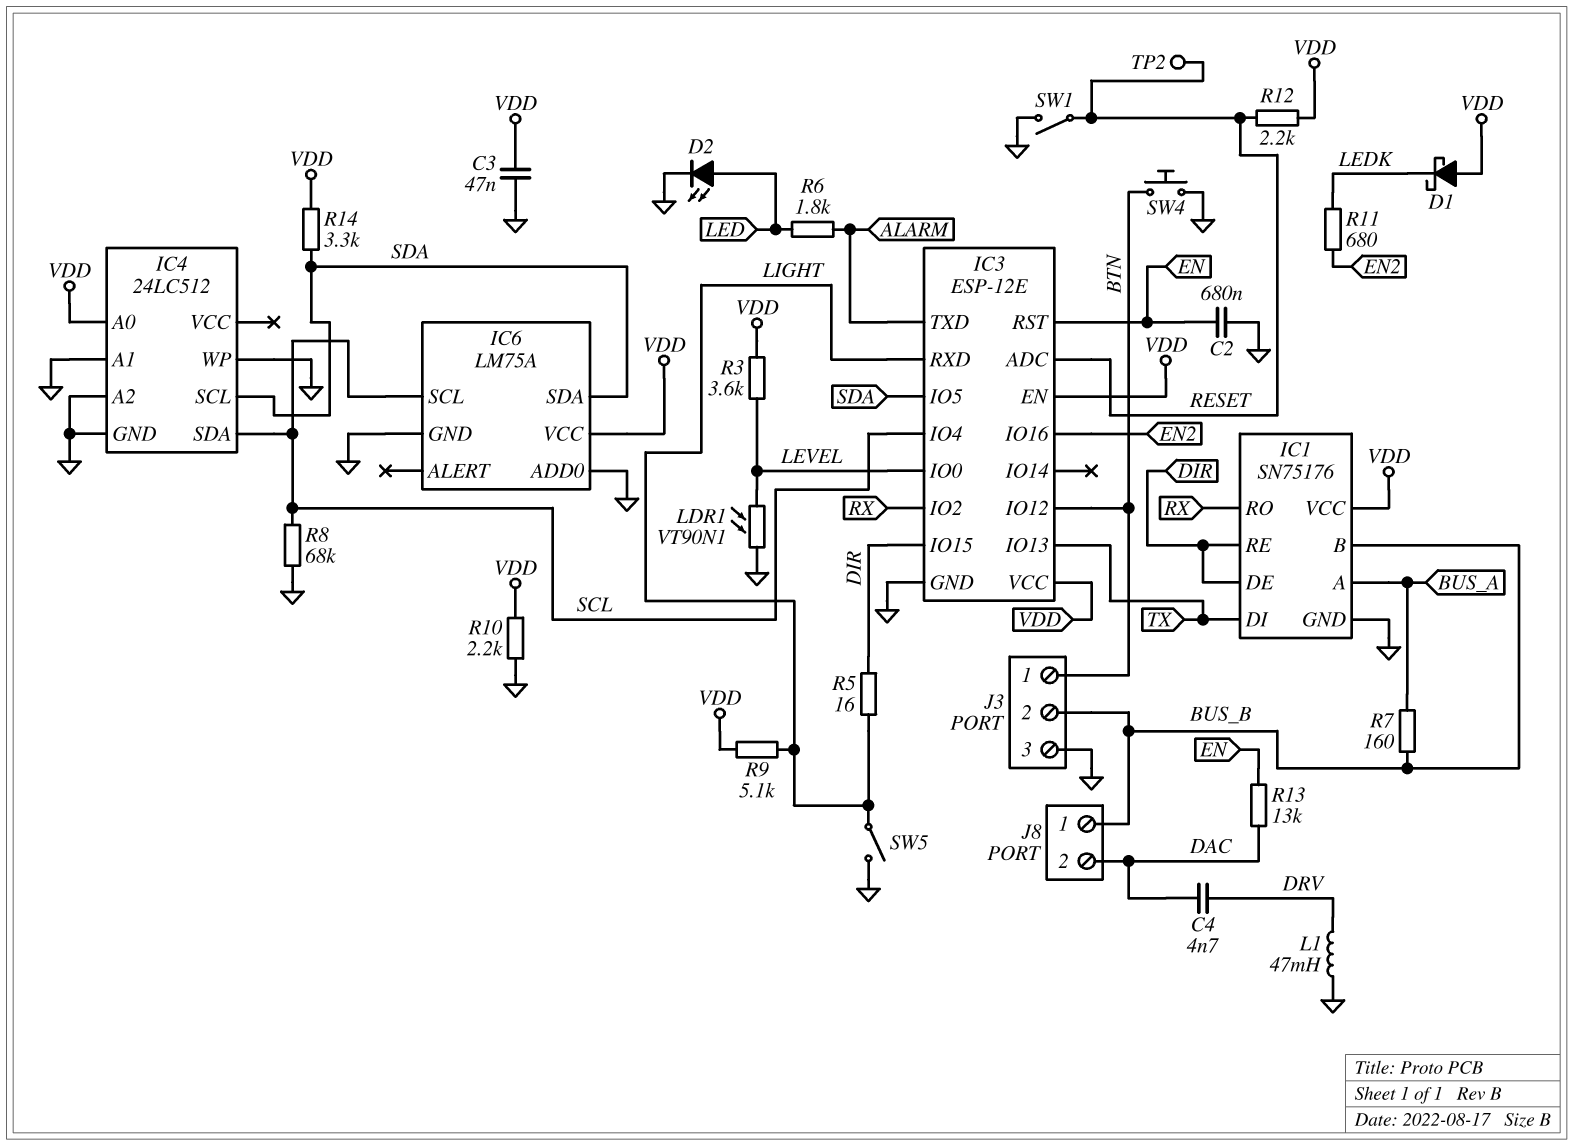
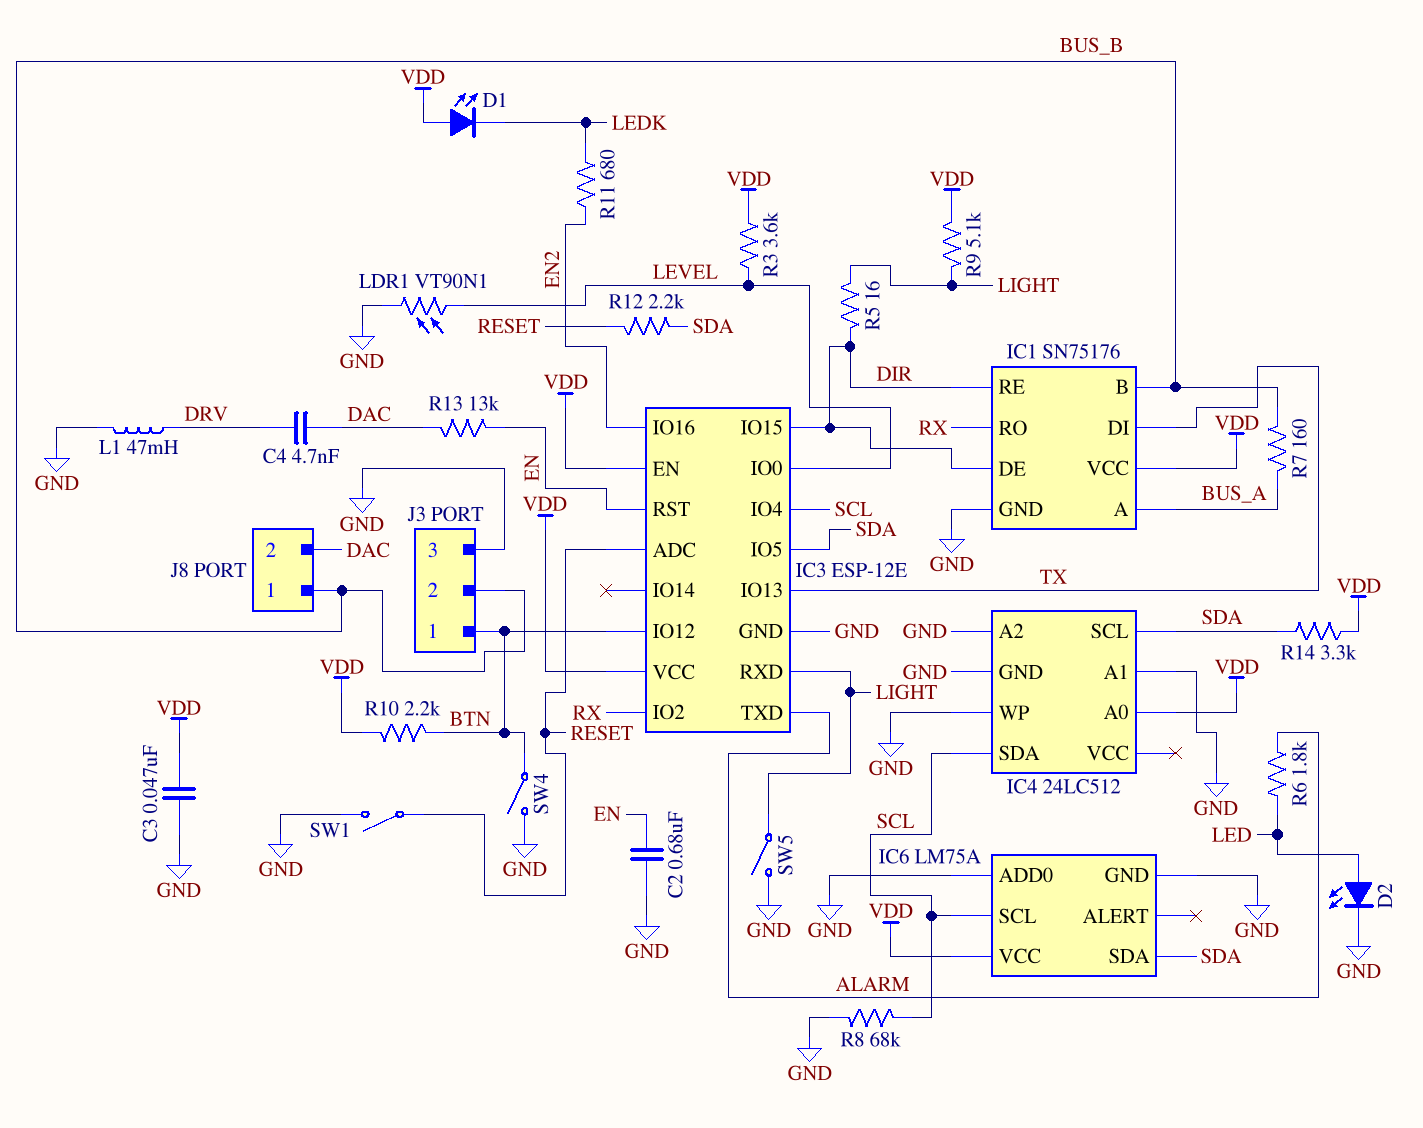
D1: schottky (A VDD, K LEDK) -> LED (A VDD, K LEDK)
R10: 2.2k (GND, VDD) -> 2.2k (BTN, VDD)
R12: 2.2k (RESET, VDD) -> 2.2k (RESET, SDA)
SW4: button (BTN, GND) -> switch (BTN, GND)
TP2: test point (RESET) -> none

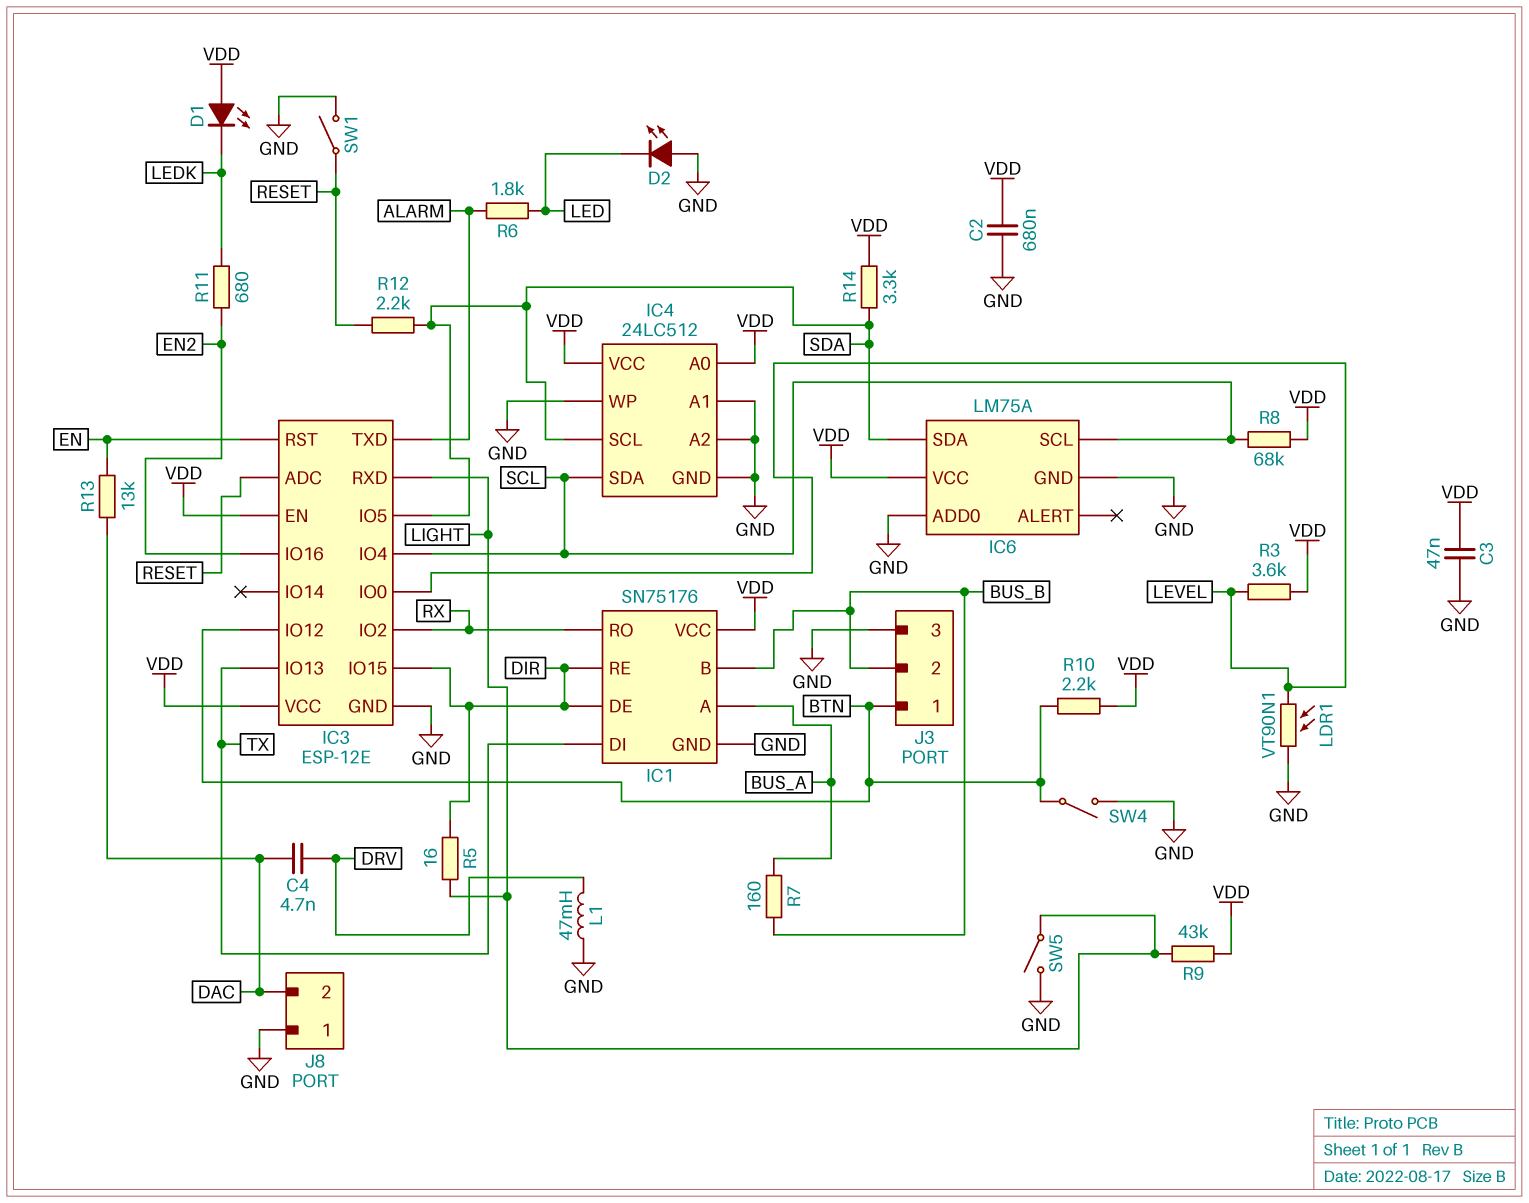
C2: 680nF (EN, GND) -> 680nF (GND, VDD)
D2: LED (A LED, K GND) -> LED (A GND, K LED)
IC4 pin VCC: none -> VDD
J8 pin 1: BUS_B -> GND
R8: 68k (GND, SCL) -> 68k (SCL, VDD)
R9: 5.1k (LIGHT, VDD) -> 43k (LIGHT, VDD)

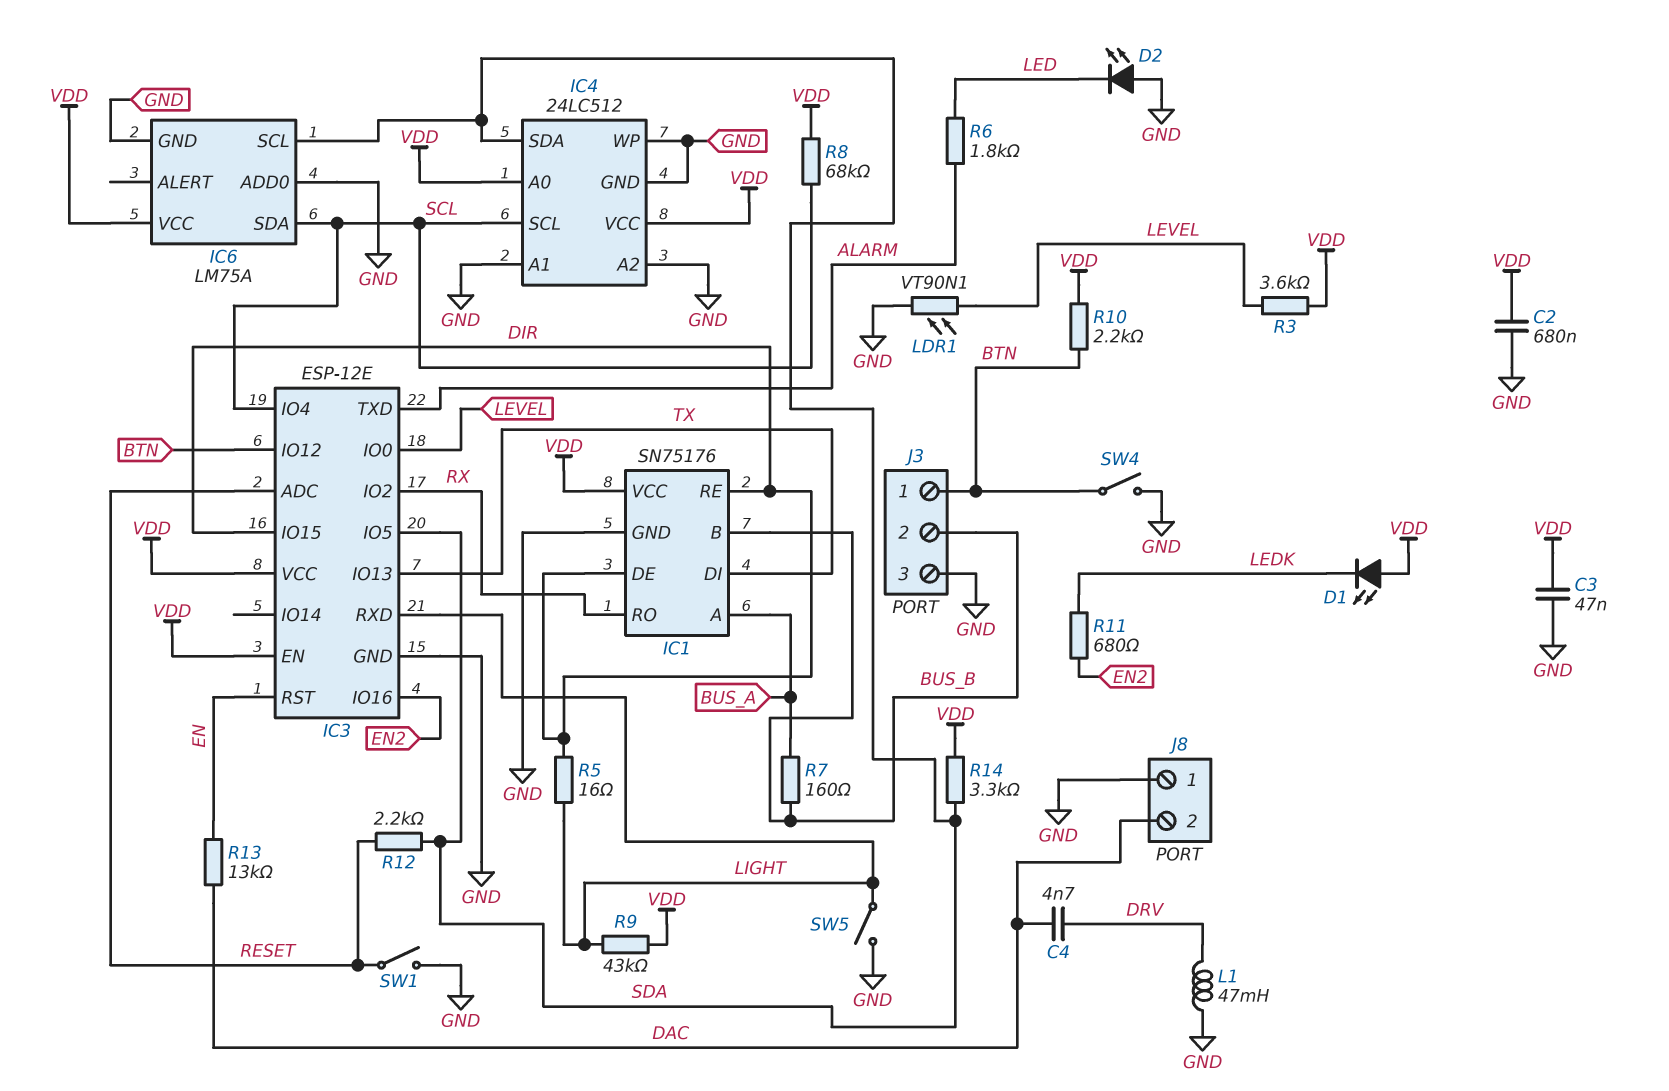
IC4 pin SCL: SDA -> SCL
IC4 pin SDA: SCL -> SDA
IC6 pin SCL: SCL -> SDA
IC6 pin SDA: SDA -> SCL

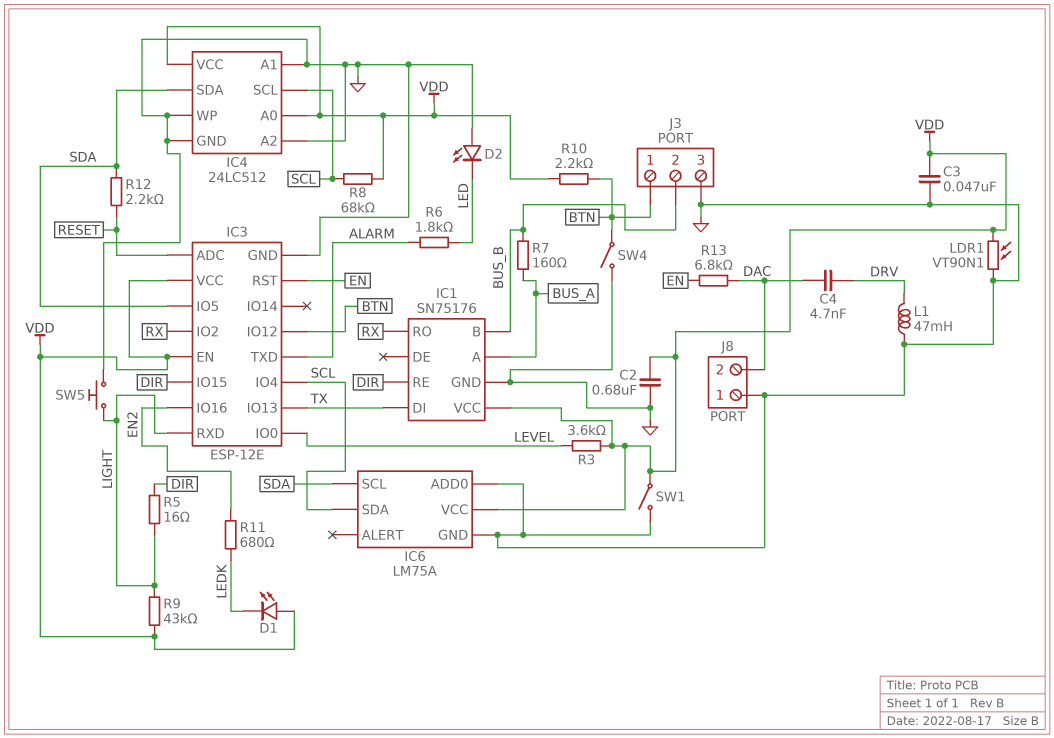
IC1 pin DE: DIR -> none
LDR1: VT90N1 (GND, LEVEL) -> VT90N1 (GND, VDD)
R13: 13k (DAC, EN) -> 6.8k (DAC, EN)
R14: 3.3k (SDA, VDD) -> none
SW1: switch (GND, RESET) -> switch (GND, VDD)
SW5: switch (GND, LIGHT) -> button (GND, LIGHT)

